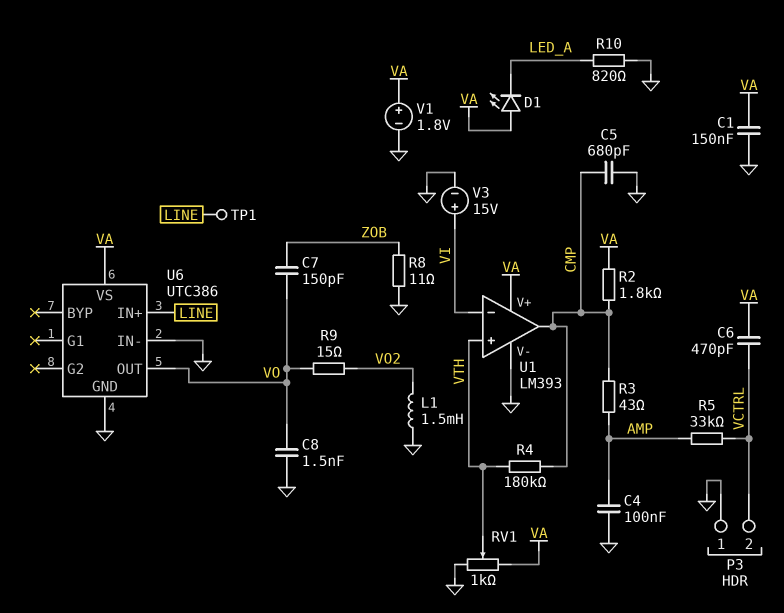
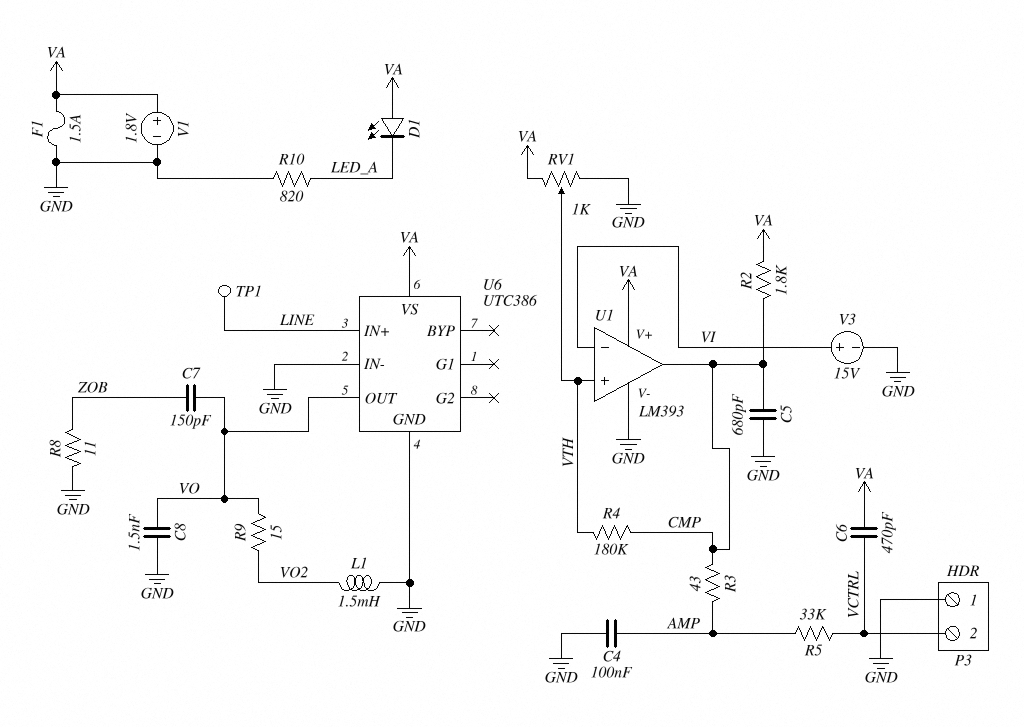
C1: 150nF (GND, VA) -> none
F1: none -> 1.5A (GND, VA)

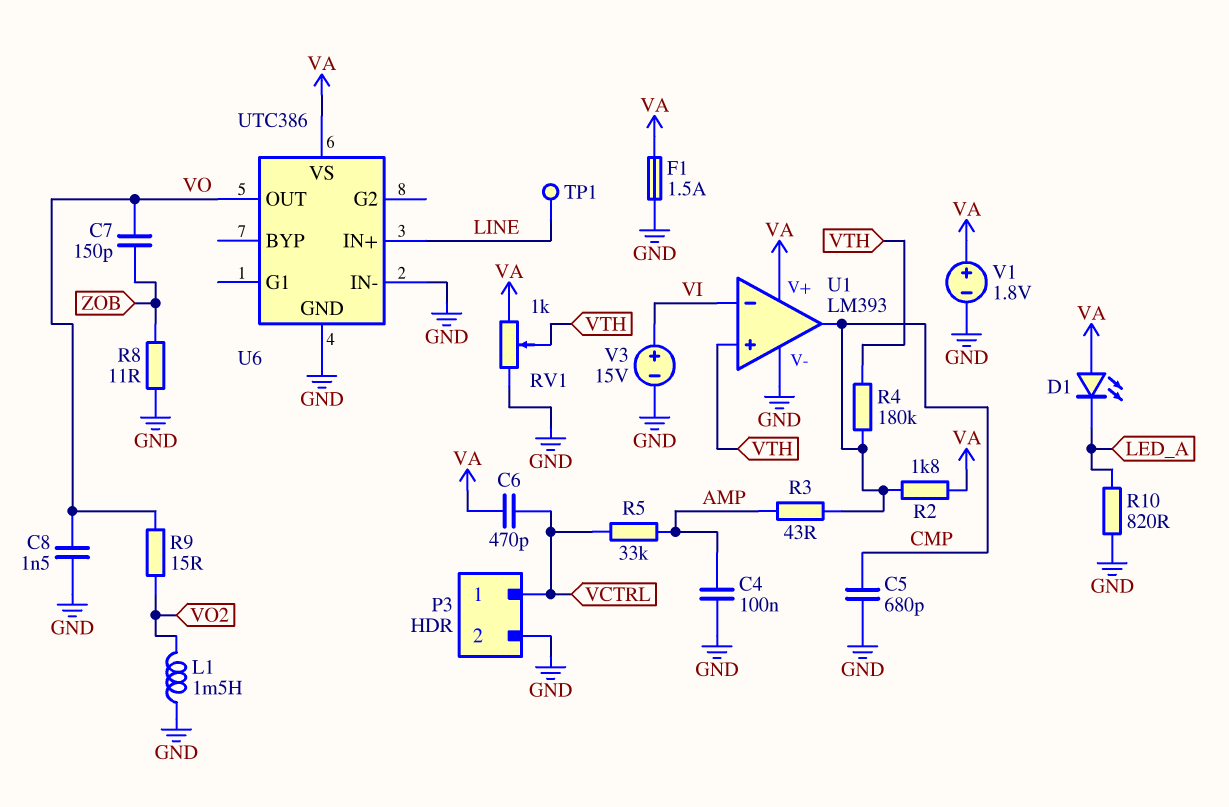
P3 pin 1: GND -> VCTRL
P3 pin 2: VCTRL -> GND

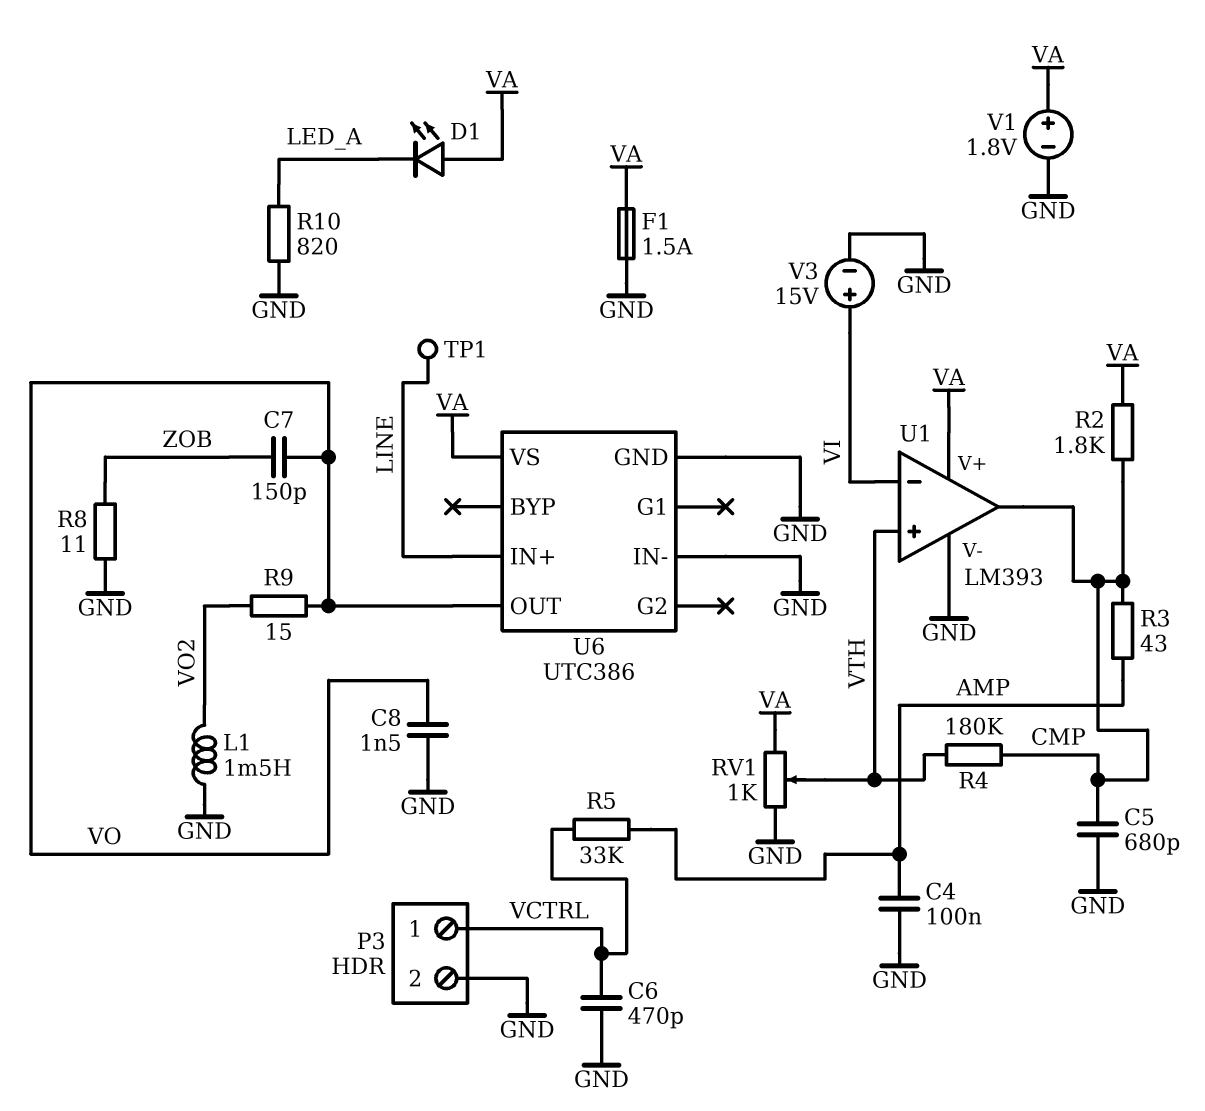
C6: 470pF (VA, VCTRL) -> 470pF (GND, VCTRL)

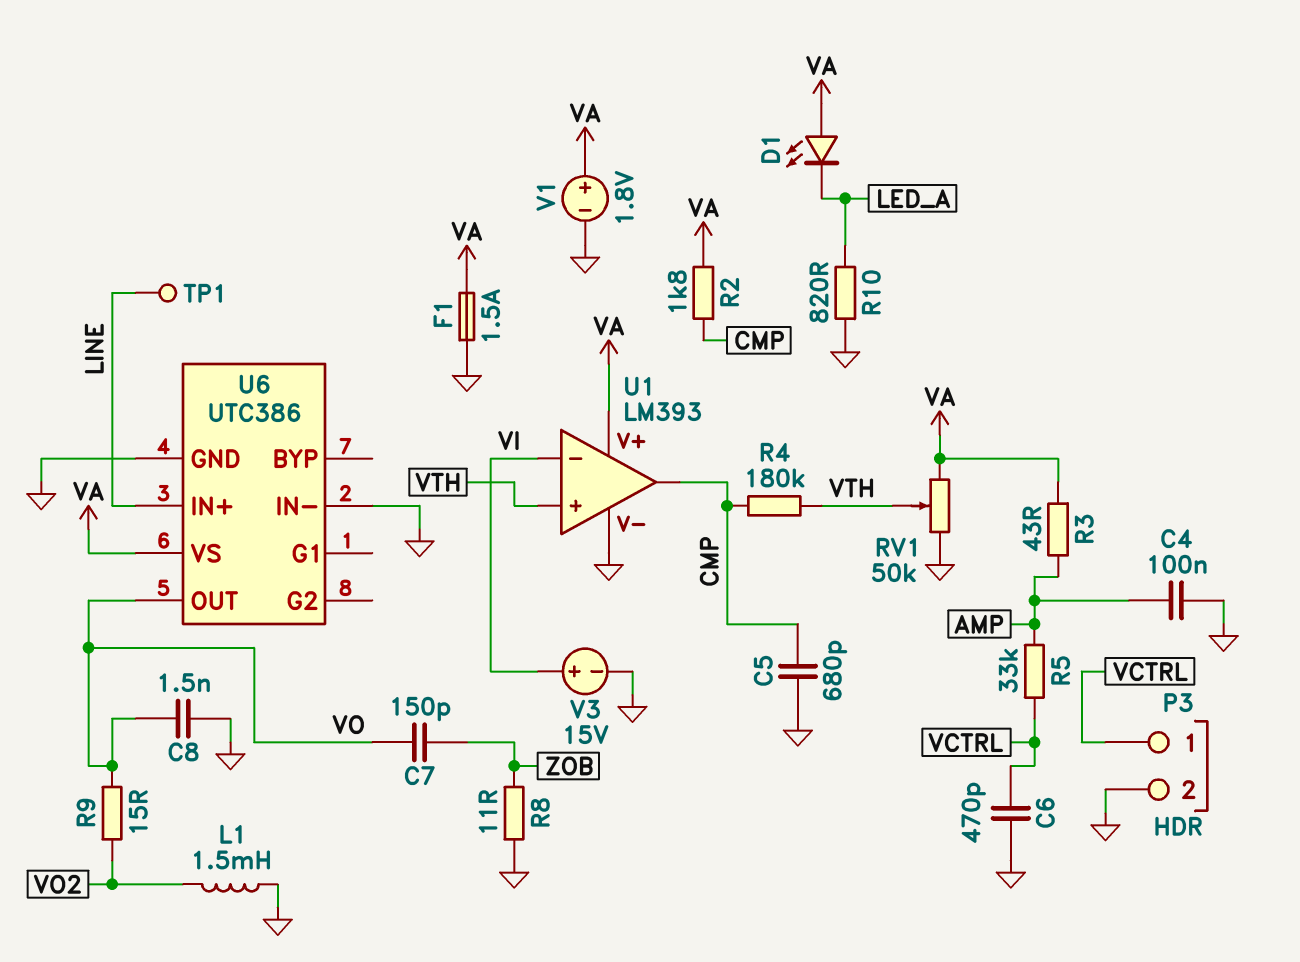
R3: 43 (AMP, CMP) -> 43 (AMP, VA)
RV1: 1k (GND, VA, wiper VTH) -> 50k (GND, VA, wiper VTH)

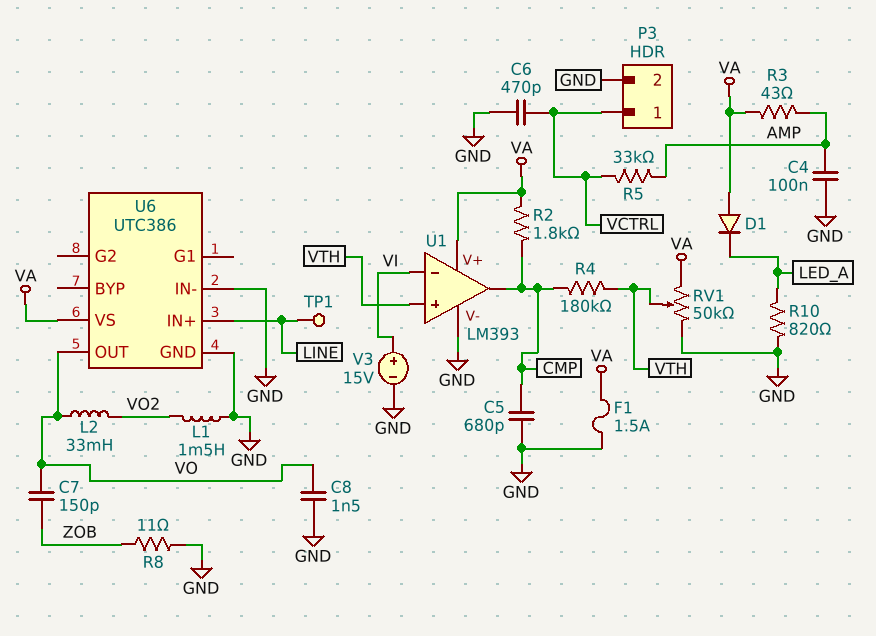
D1: LED (A VA, K LED_A) -> diode (A VA, K LED_A)
L2: none -> 33mH (VO, VO2)
R9: 15 (VO, VO2) -> none
V1: 1.8V (plus VA, minus GND) -> none

